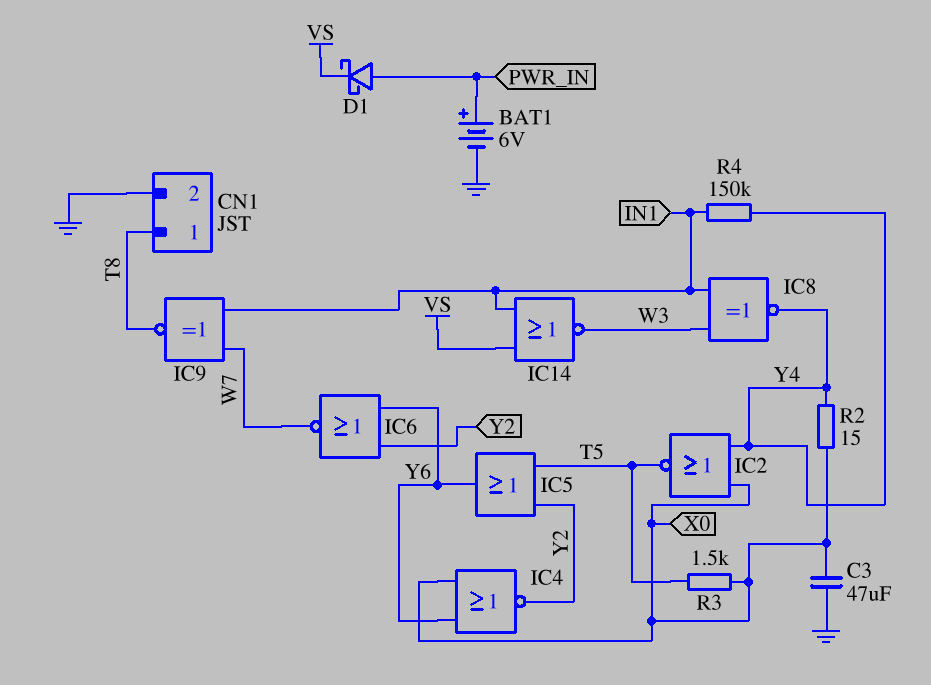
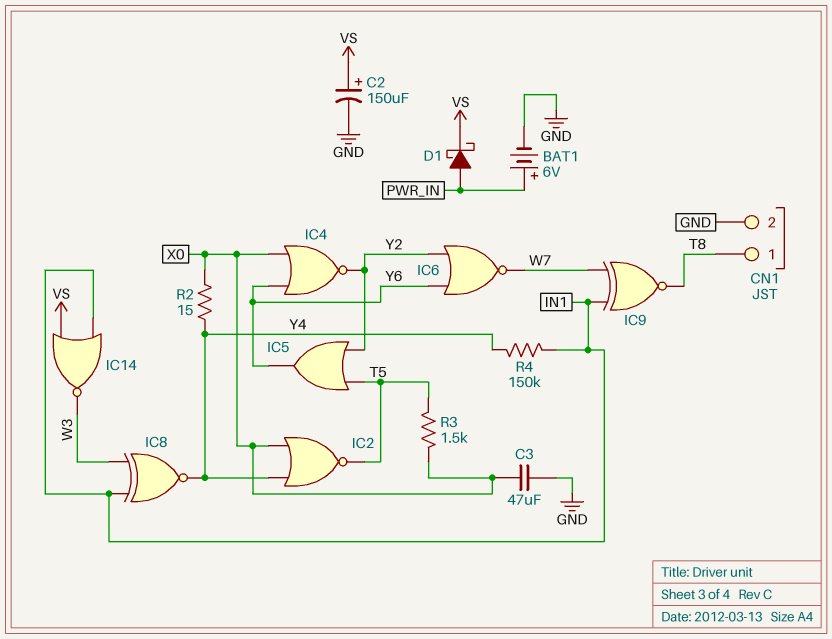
C2: none -> 150uF (plus VS, minus GND)

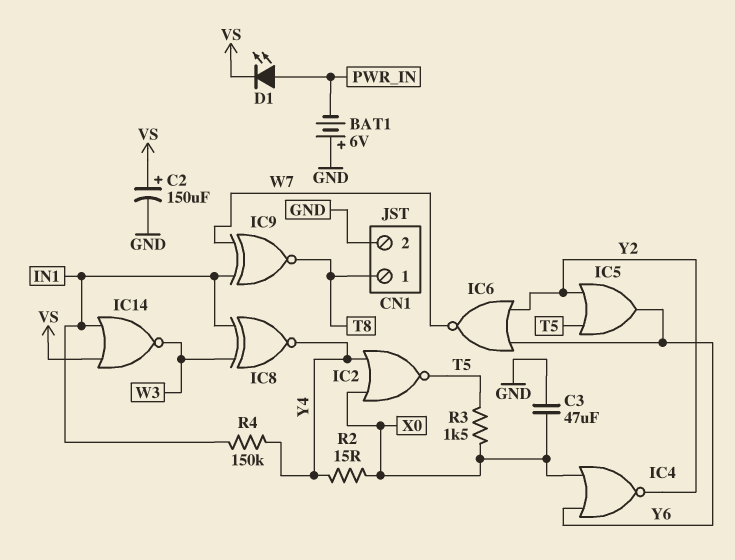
BAT1: 6V (plus PWR_IN, minus GND) -> 6V (plus GND, minus PWR_IN)
D1: schottky (A PWR_IN, K VS) -> LED (A PWR_IN, K VS)

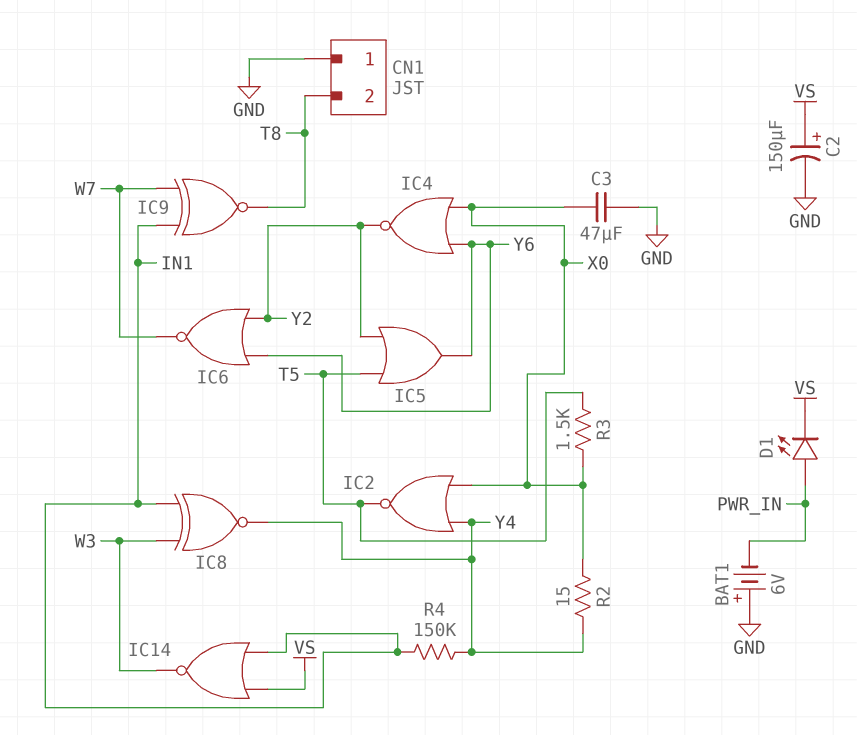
CN1 pin 1: T8 -> GND
CN1 pin 2: GND -> T8

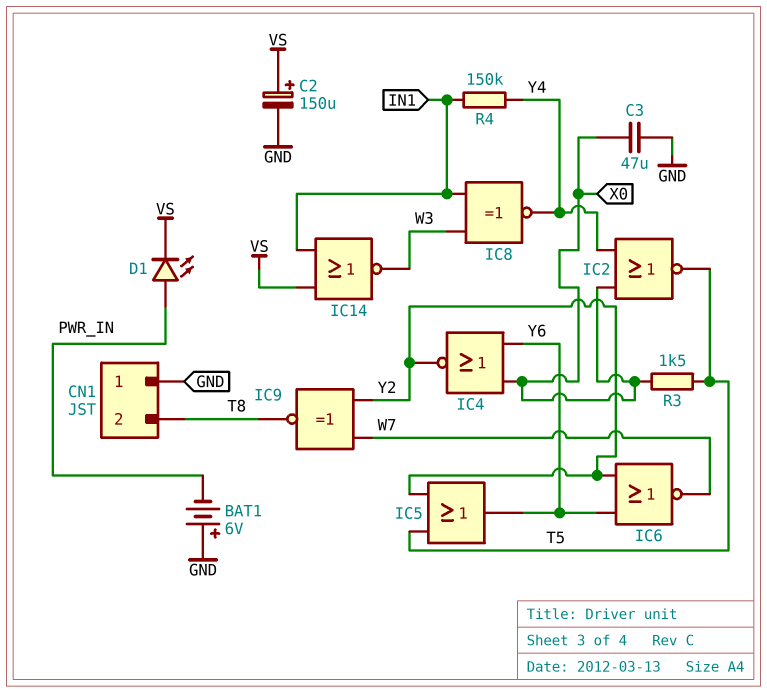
IC9: XNOR (in IN1, in W7, out T8) -> XNOR (in W7, in Y2, out T8)
R2: 15 (X0, Y4) -> none

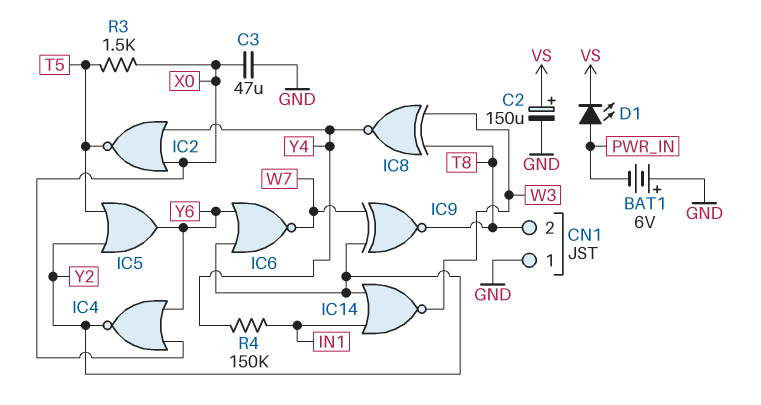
IC8: XNOR (in IN1, in W3, out Y4) -> XNOR (in T8, in W3, out Y4)
IC14: NOR (in IN1, in VS, out W3) -> NOR (in IN1, in Y2, out W3)

